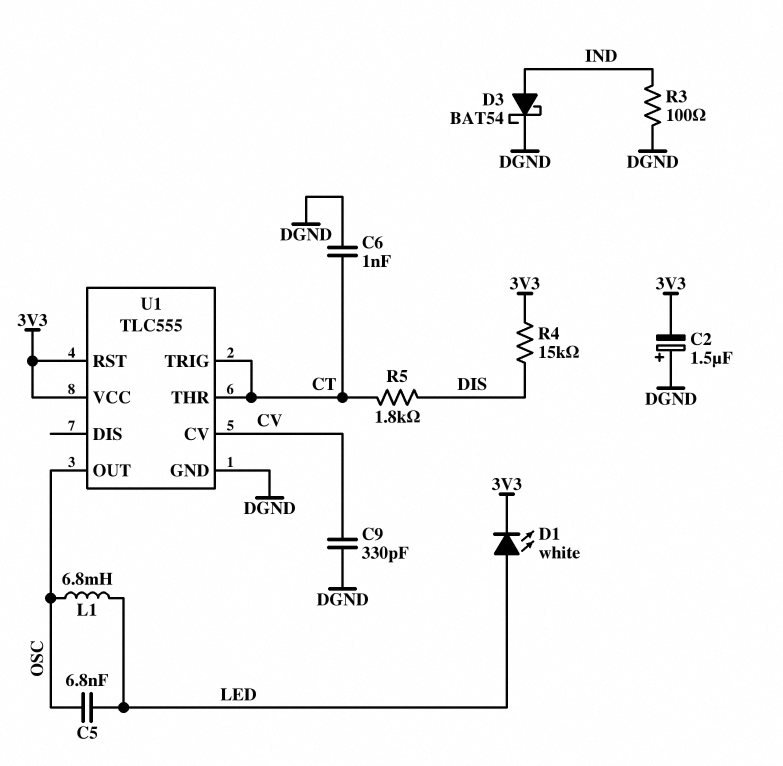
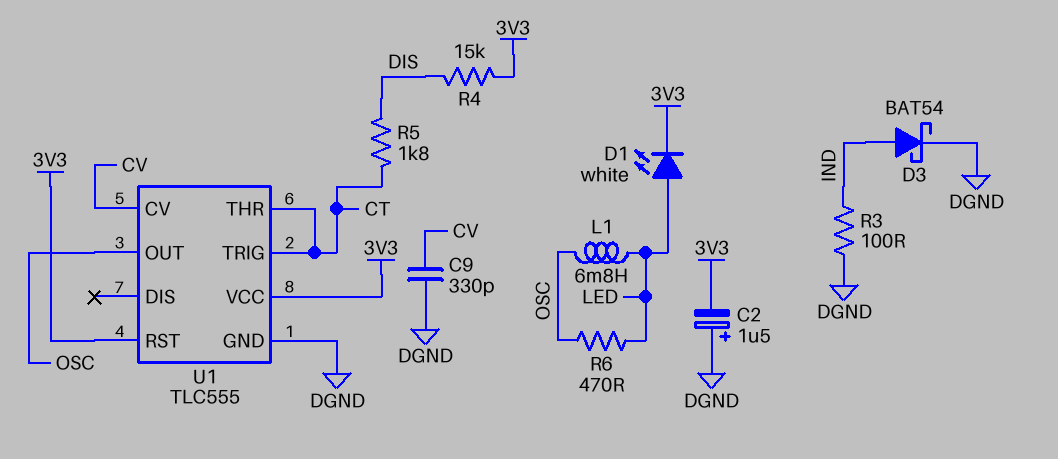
C5: 6.8nF (LED, OSC) -> none
C6: 1nF (CT, DGND) -> none
R6: none -> 470 (LED, OSC)

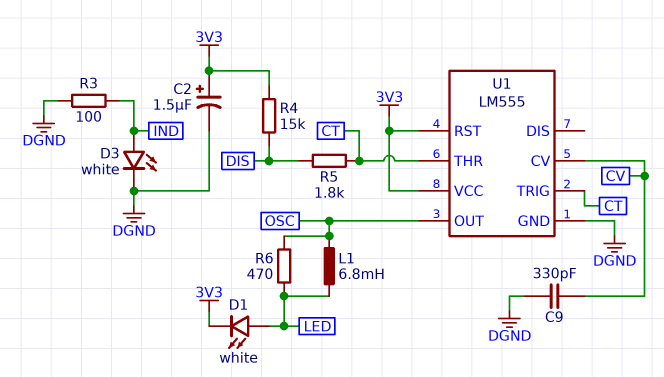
C2: 1.5uF (plus DGND, minus 3V3) -> 1.5uF (plus 3V3, minus DGND)
D3: schottky BAT54 (A IND, K DGND) -> LED white (A IND, K DGND)
U1: TLC555 -> LM555

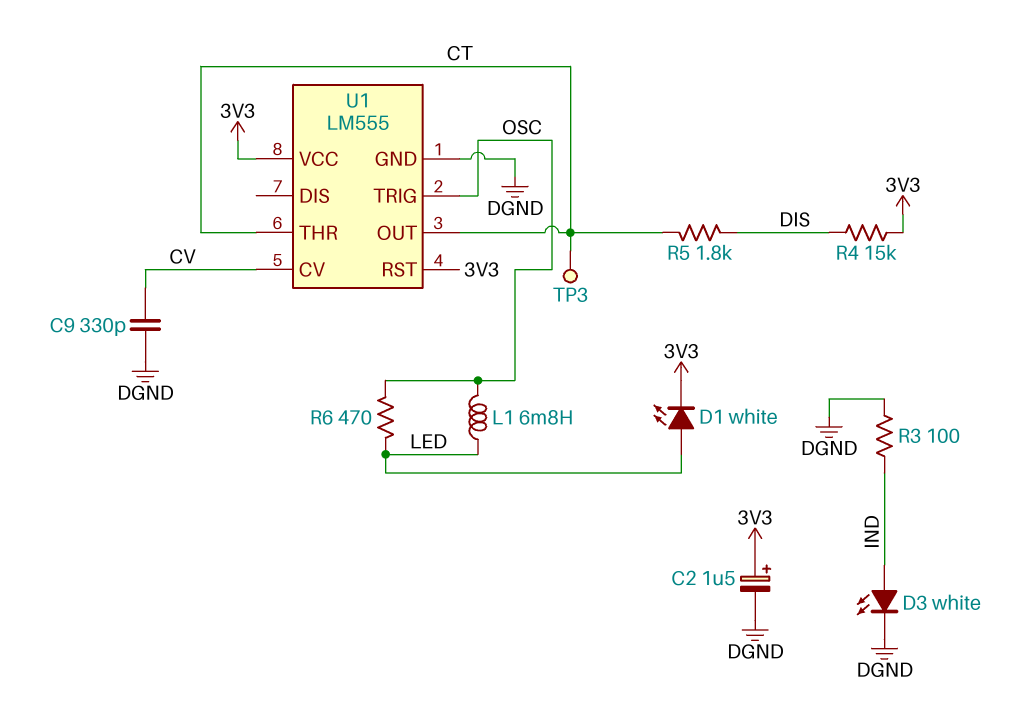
TP3: none -> test point (CT)
U1 pin OUT: OSC -> CT
U1 pin TRIG: CT -> OSC

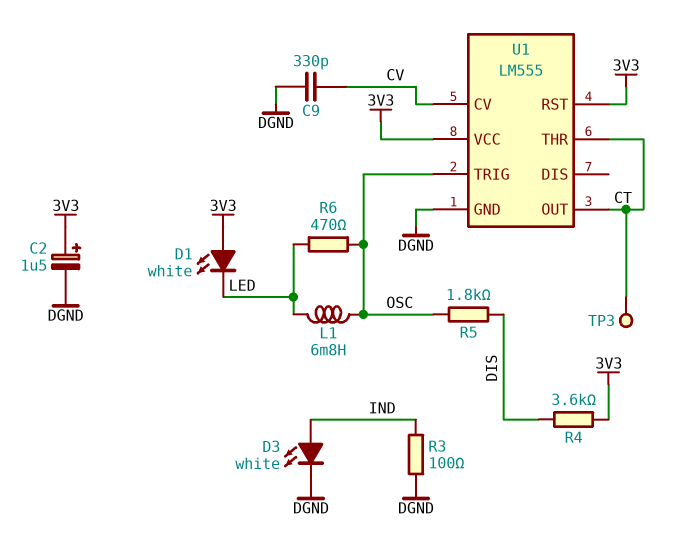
D1: LED white (A LED, K 3V3) -> LED white (A 3V3, K LED)
R4: 15k (3V3, DIS) -> 3.6k (3V3, DIS)
R5: 1.8k (CT, DIS) -> 1.8k (DIS, OSC)

